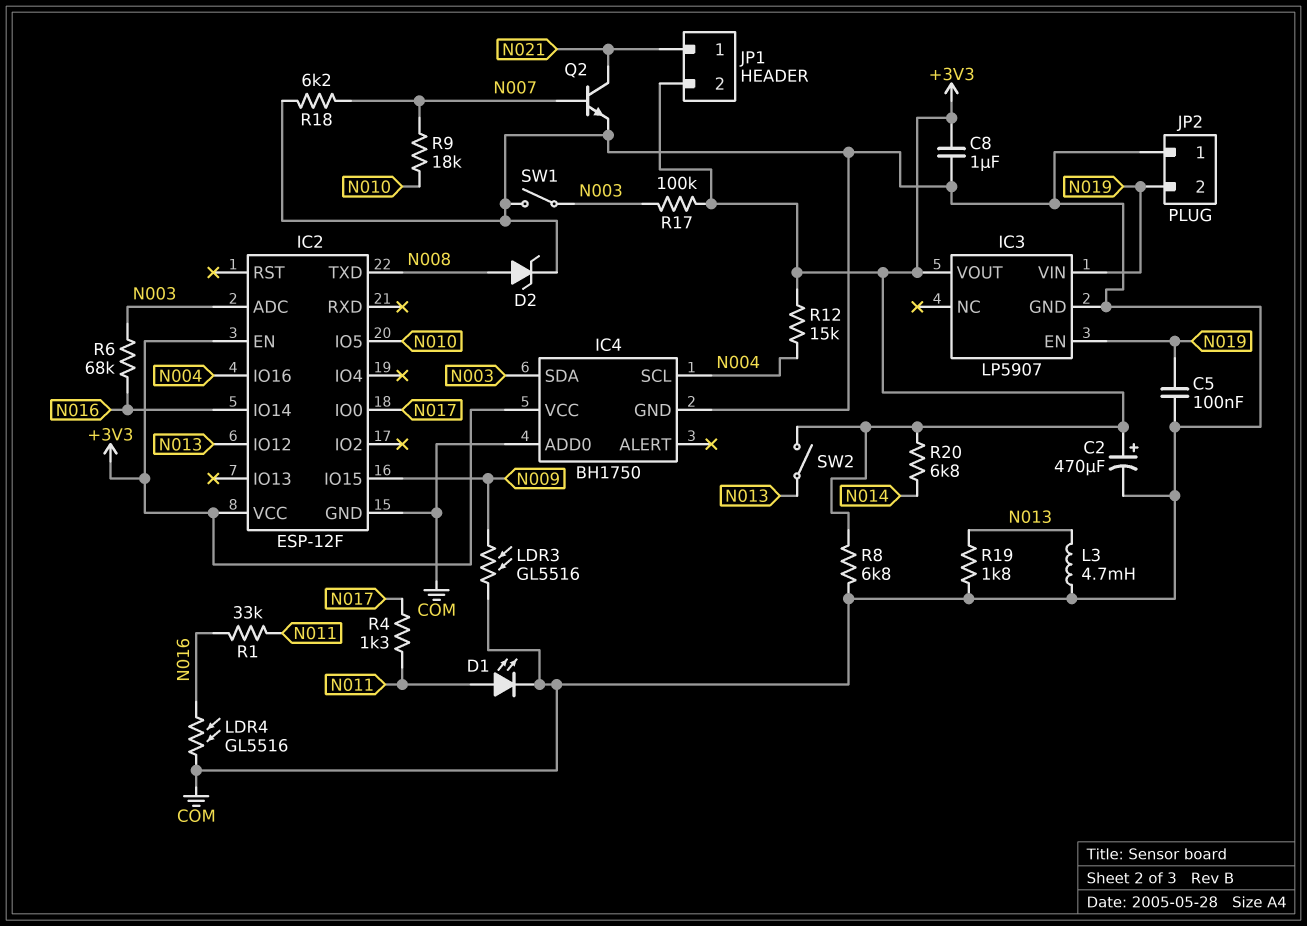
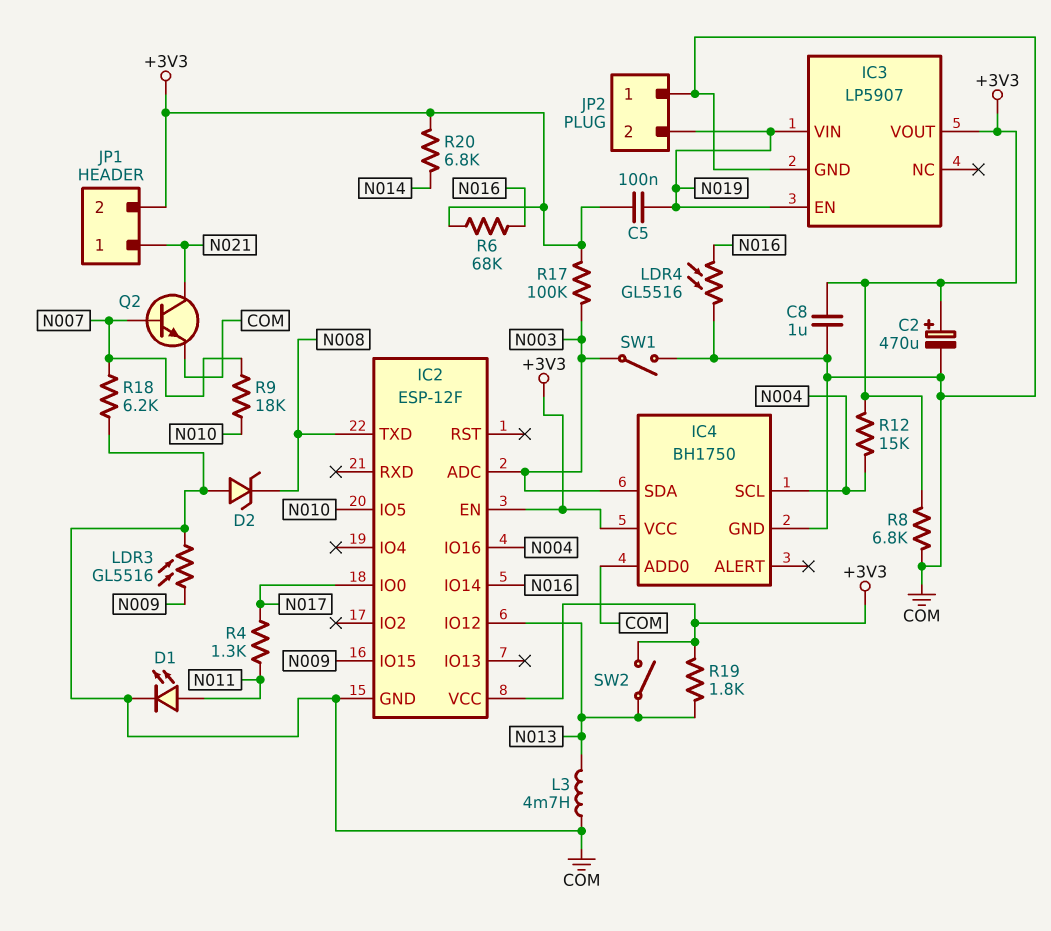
C5: 100nF (COM, N019) -> 100nF (+3V3, N019)
D2: zener (A N008, K COM) -> zener (A COM, K N008)
R1: 33k (N011, N016) -> none
R6: 68k (N003, N016) -> 68k (+3V3, N016)
R19: 1.8k (COM, N013) -> 1.8k (+3V3, N013)

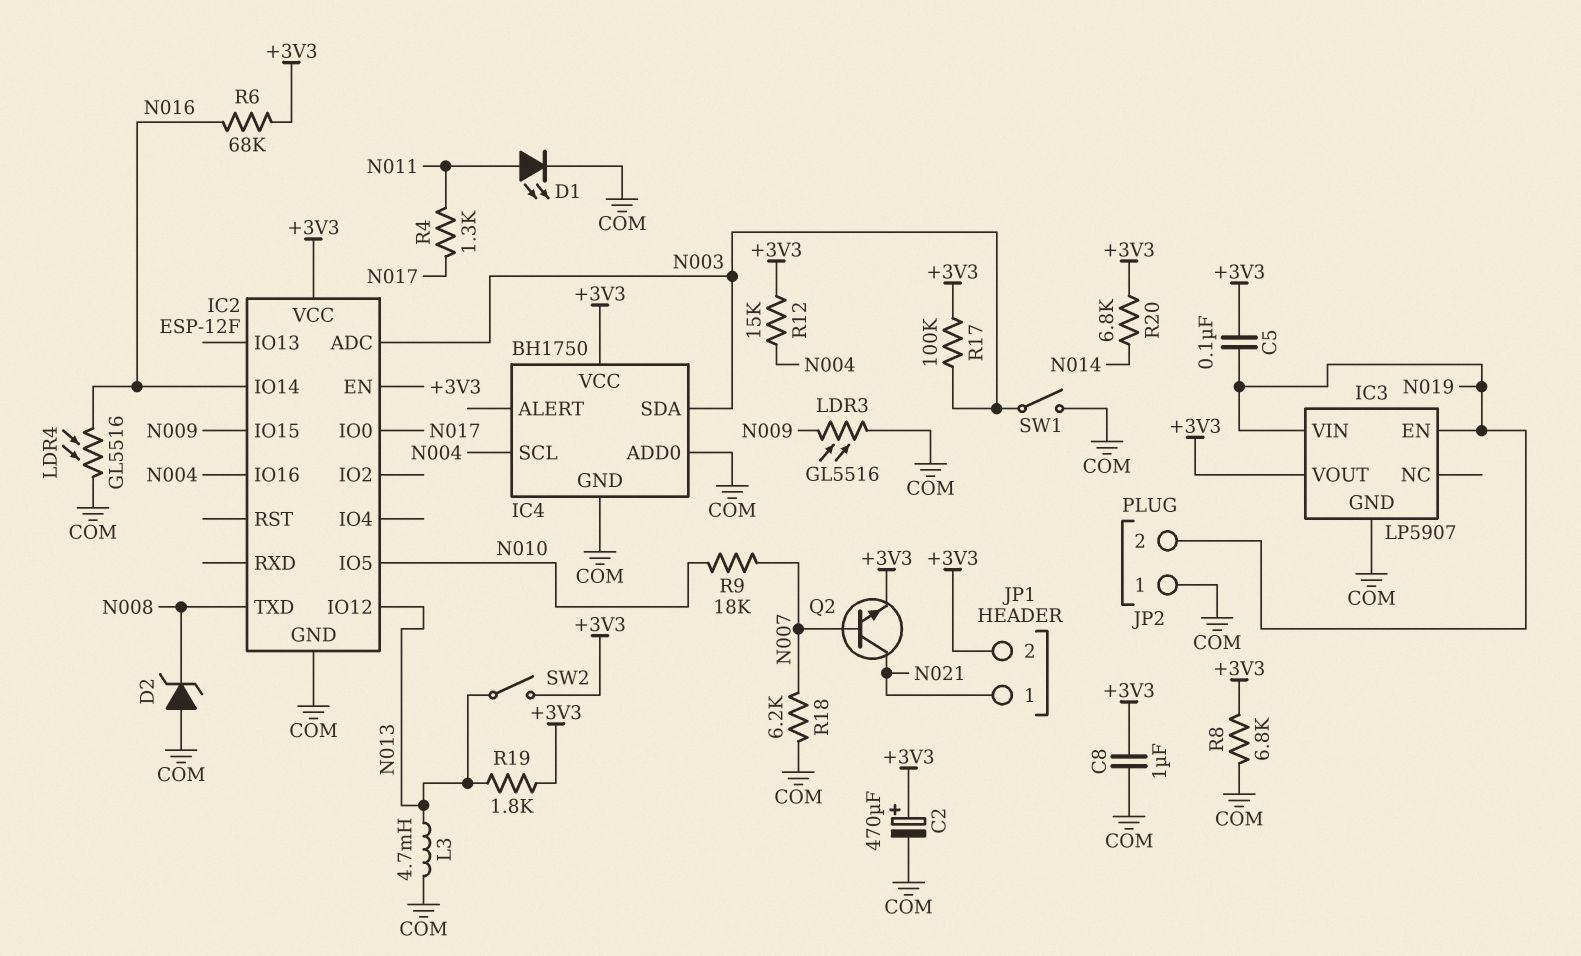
Q2: NPN (B N007, C N021, E COM) -> NPN (B N007, C N021, E +3V3)

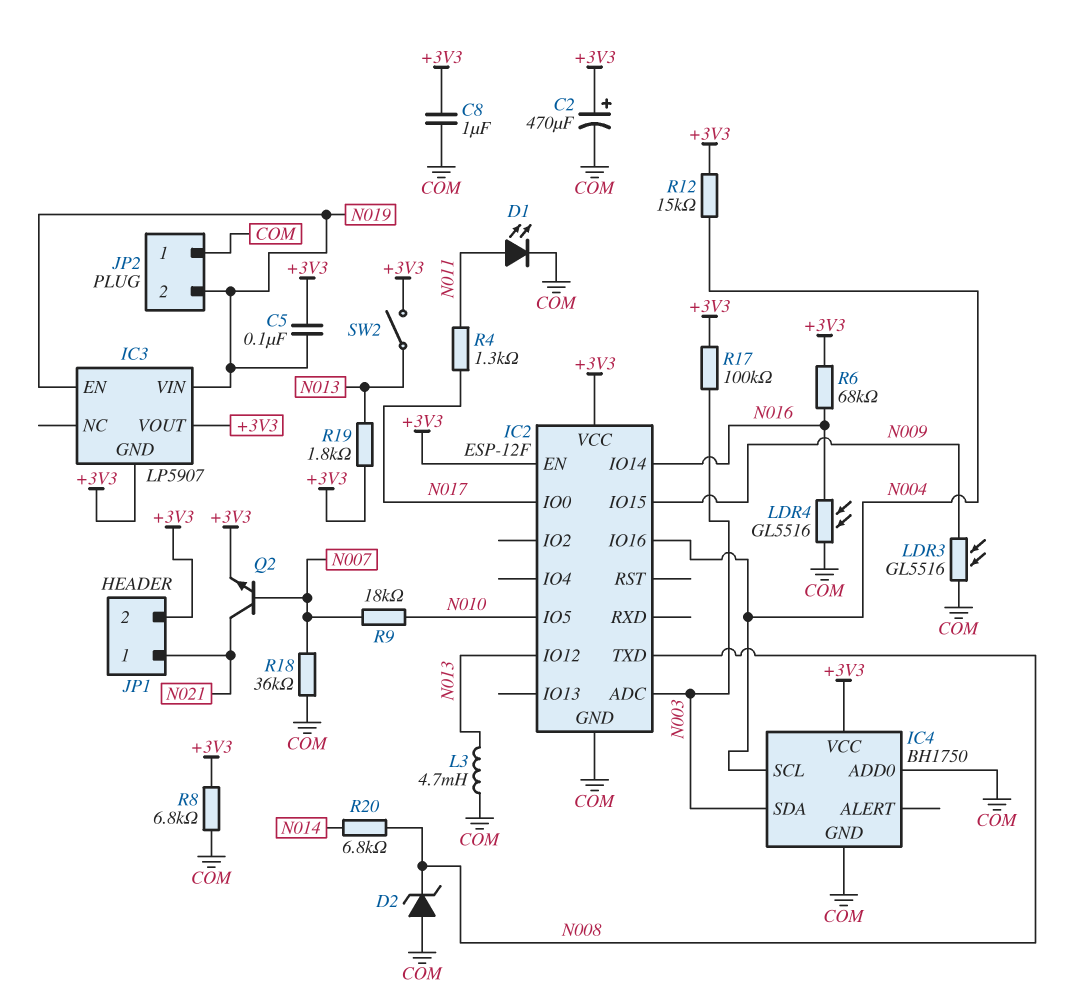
IC3 pin GND: COM -> +3V3
R18: 6.2k (COM, N007) -> 36k (COM, N007)
R20: 6.8k (+3V3, N014) -> 6.8k (N008, N014)
SW1: switch (COM, N003) -> none

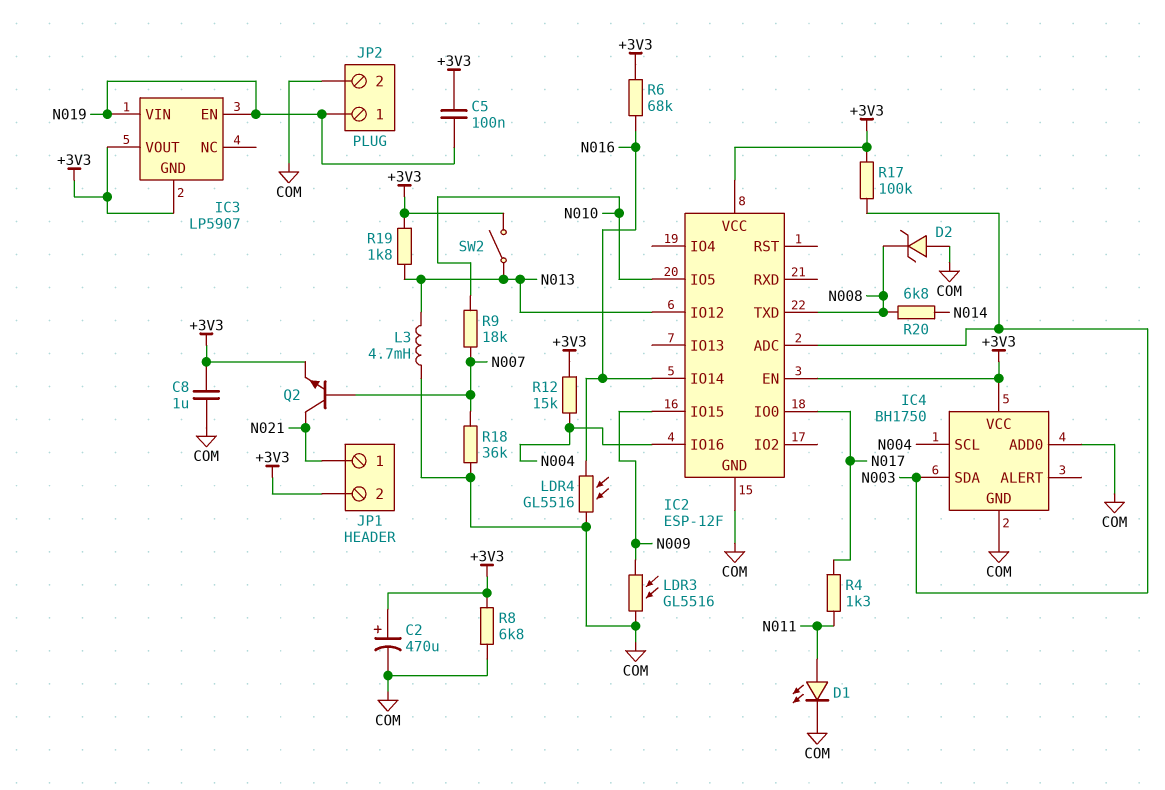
JP2 pin 1: COM -> N019
JP2 pin 2: N019 -> COM

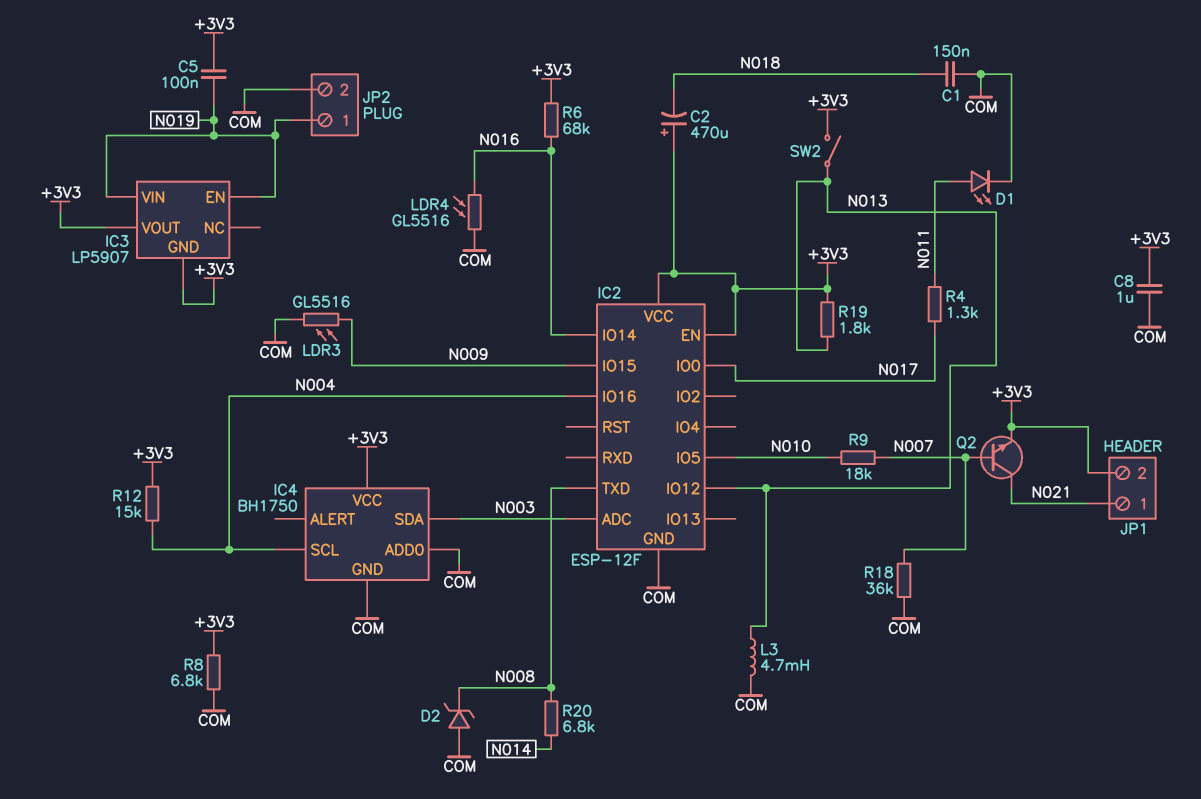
C1: none -> 150nF (COM, N018)
C2: 470uF (plus +3V3, minus COM) -> 470uF (plus +3V3, minus N018)
R17: 100k (+3V3, N003) -> none

